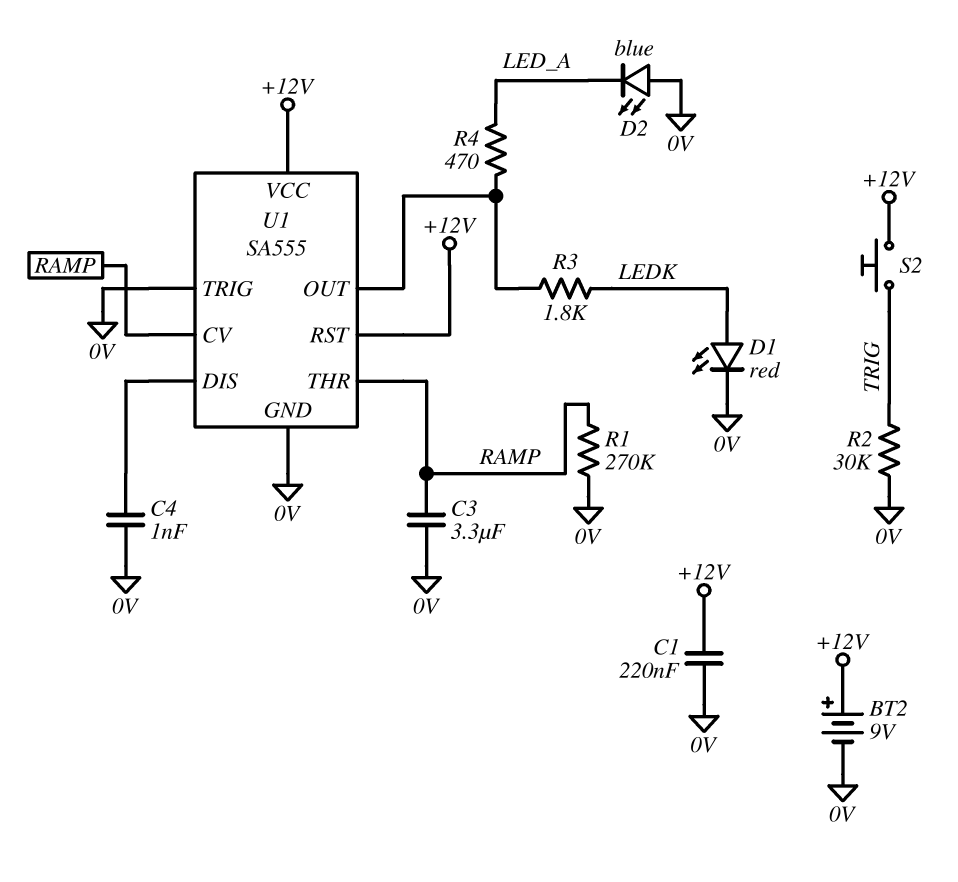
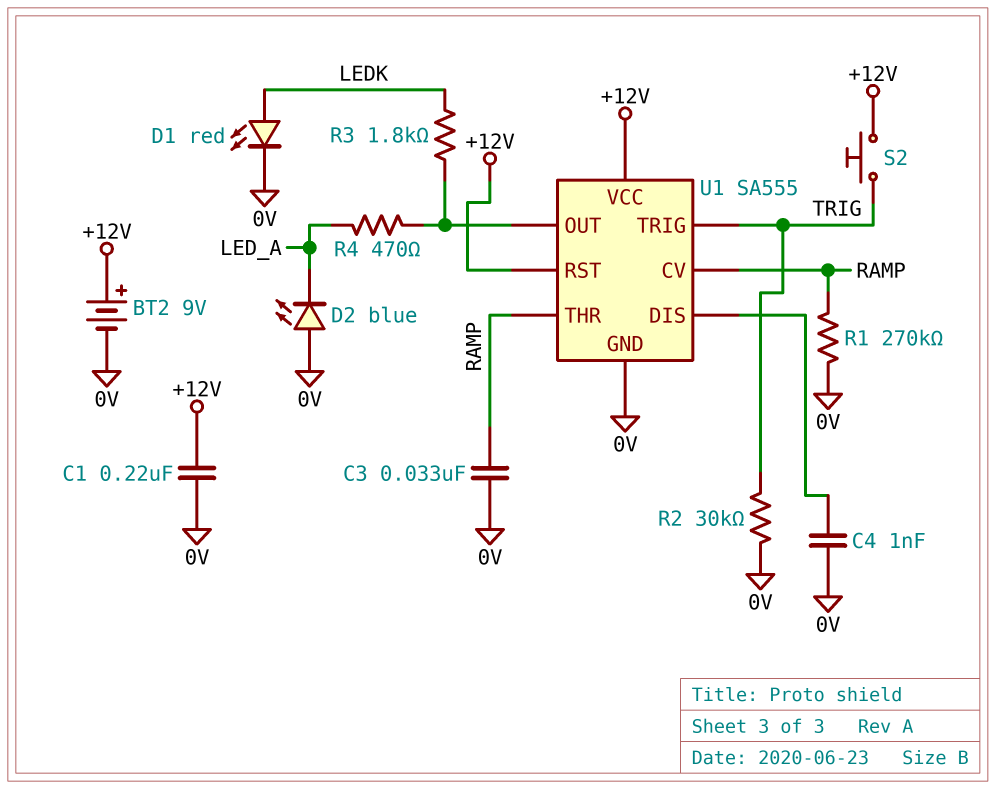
C3: 3.3uF (0V, RAMP) -> 33nF (0V, RAMP)
U1 pin TRIG: 0V -> TRIG

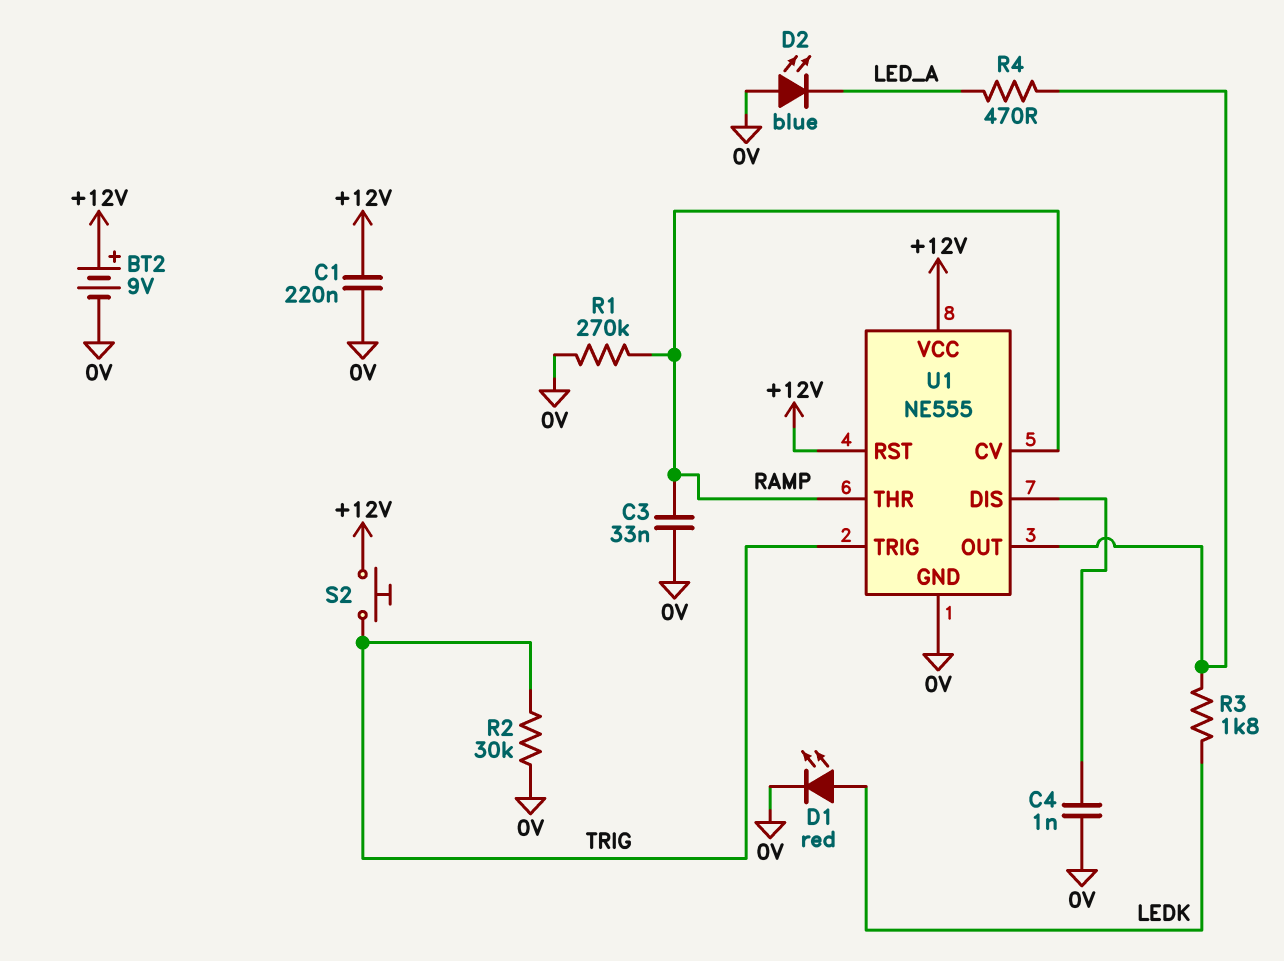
U1: SA555 -> NE555

